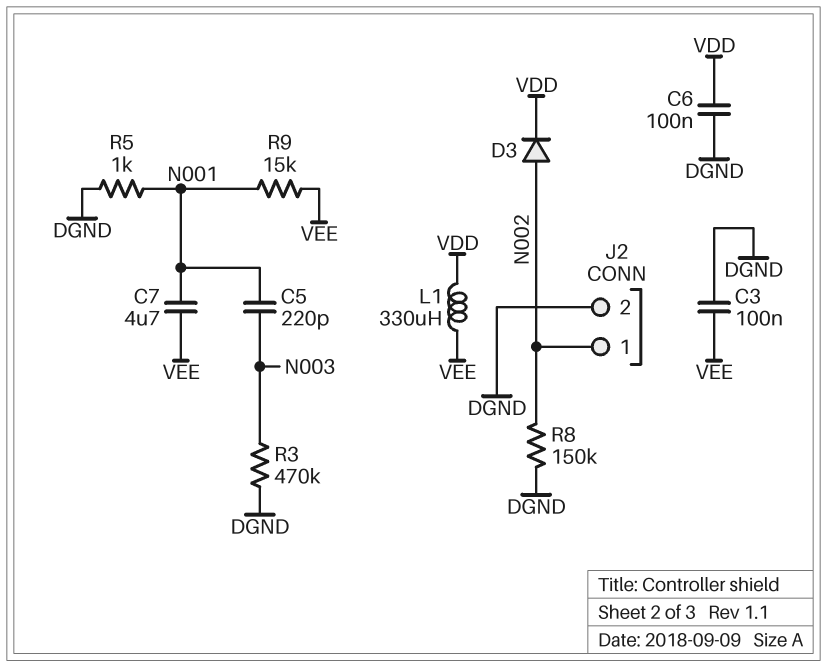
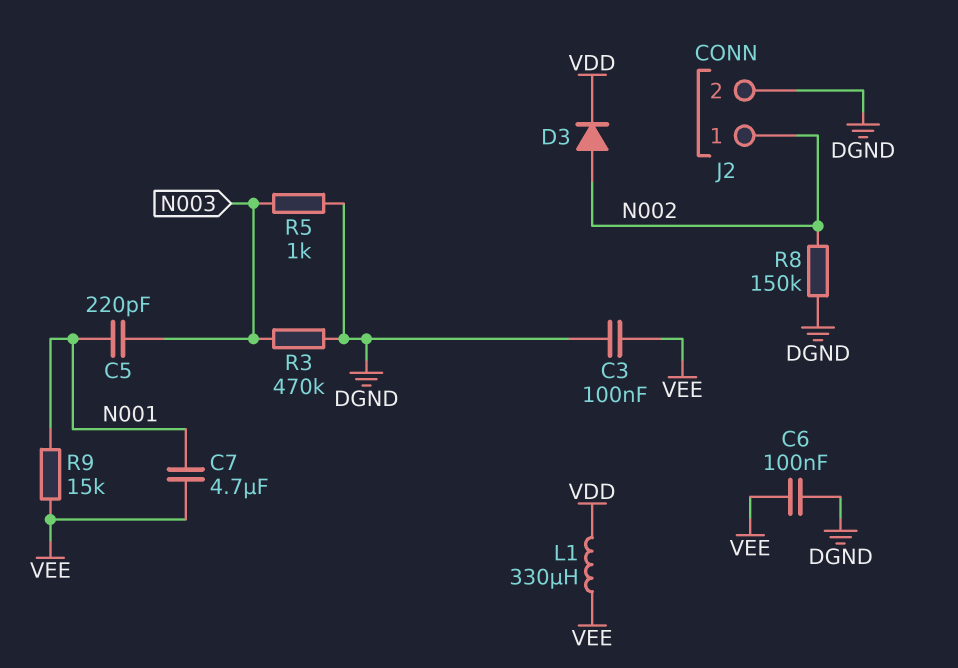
C6: 100nF (DGND, VDD) -> 100nF (DGND, VEE)
R5: 1k (DGND, N001) -> 1k (DGND, N003)

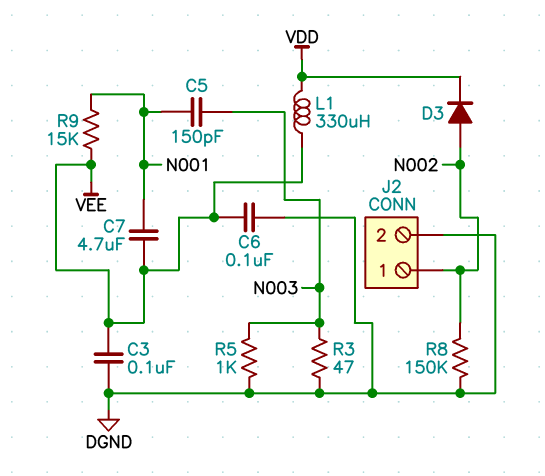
C5: 220pF (N001, N003) -> 150pF (N001, N003)
R3: 470k (DGND, N003) -> 47 (DGND, N003)

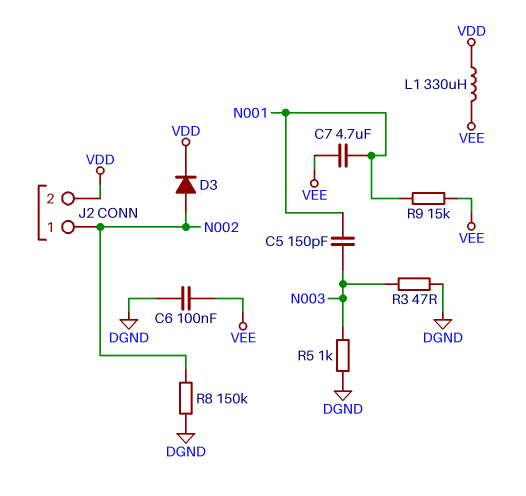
C3: 100nF (DGND, VEE) -> none
J2 pin 2: DGND -> VDD

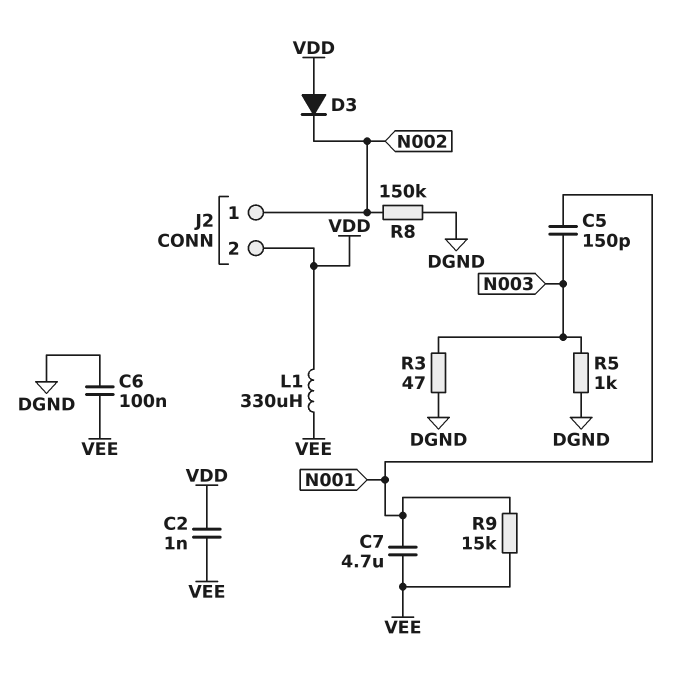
C2: none -> 1nF (VDD, VEE)
D3: diode (A N002, K VDD) -> diode (A VDD, K N002)

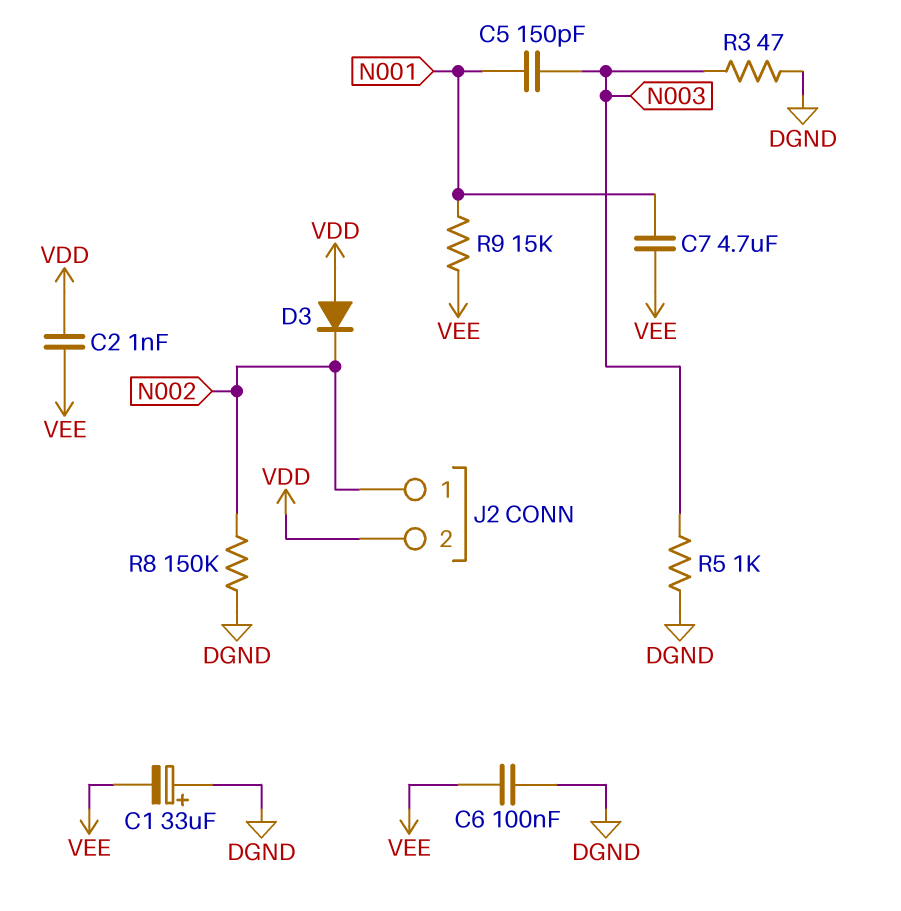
C1: none -> 33uF (plus DGND, minus VEE)
L1: 330uH (VDD, VEE) -> none

